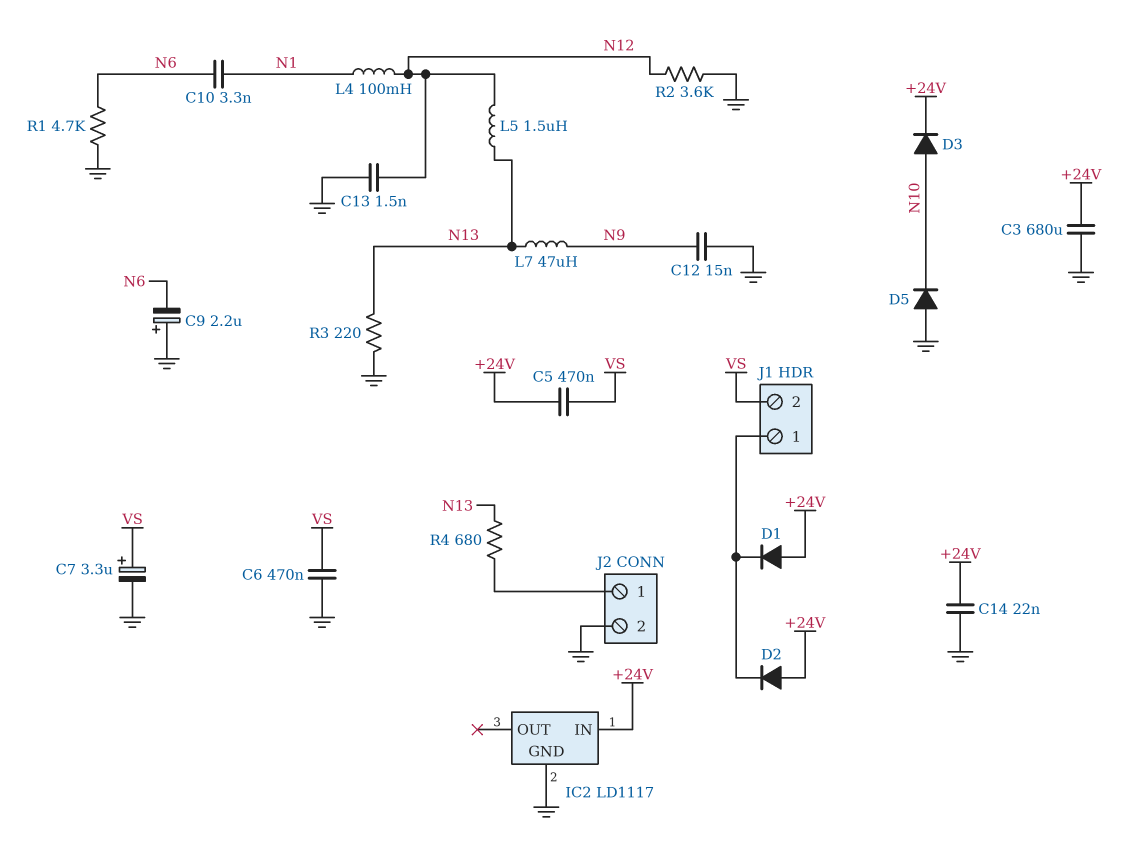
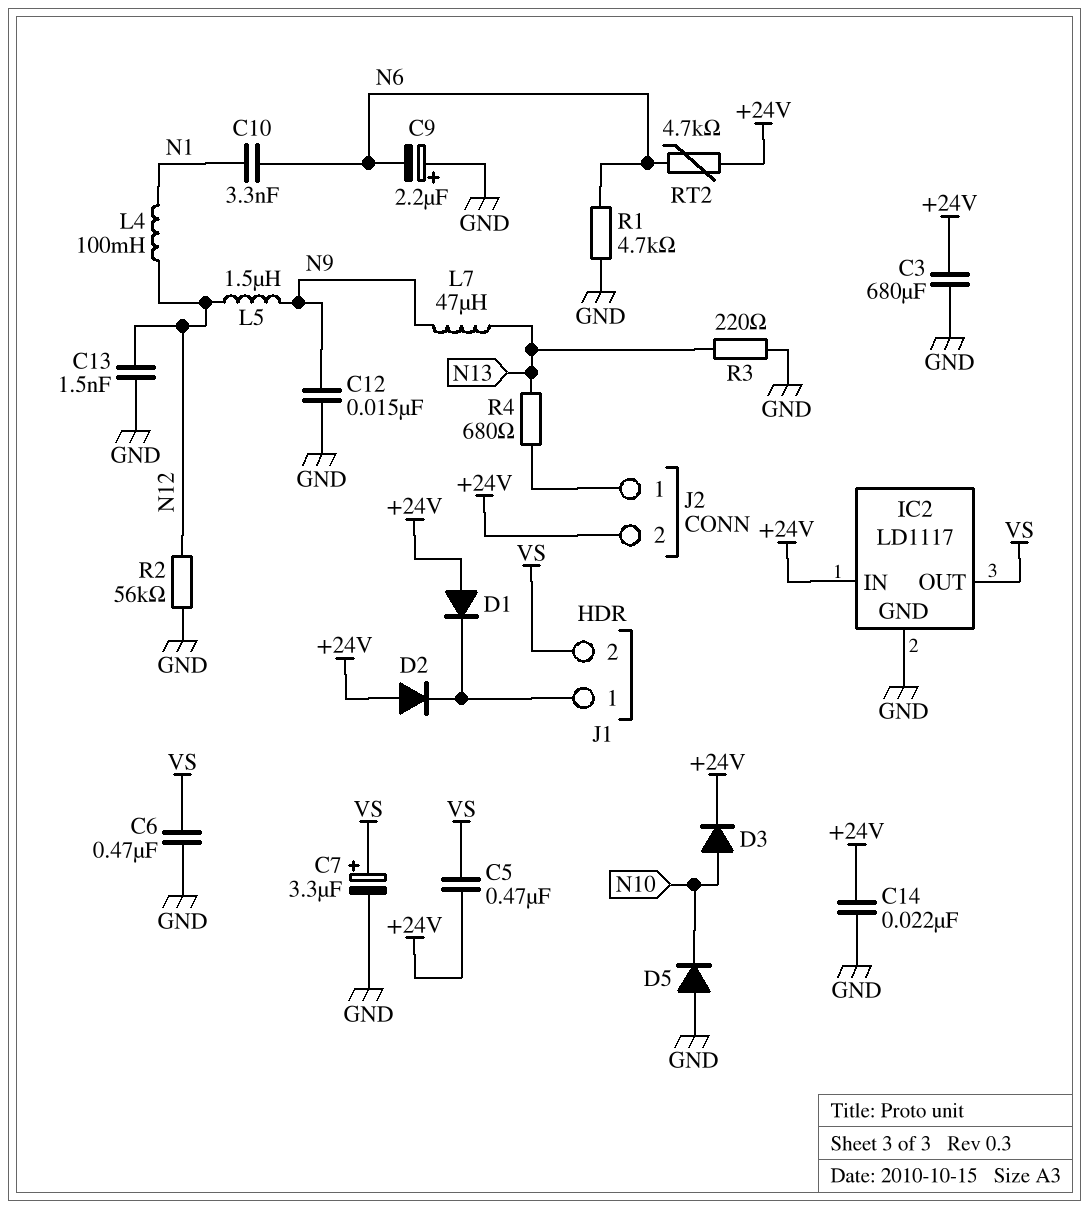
IC2 pin OUT: none -> VS
J2 pin 2: GND -> +24V
L5: 1.5uH (N12, N13) -> 1.5uH (N9, N12)
R2: 3.6k (GND, N12) -> 56k (GND, N12)
RT2: none -> 4.7k (+24V, N6)

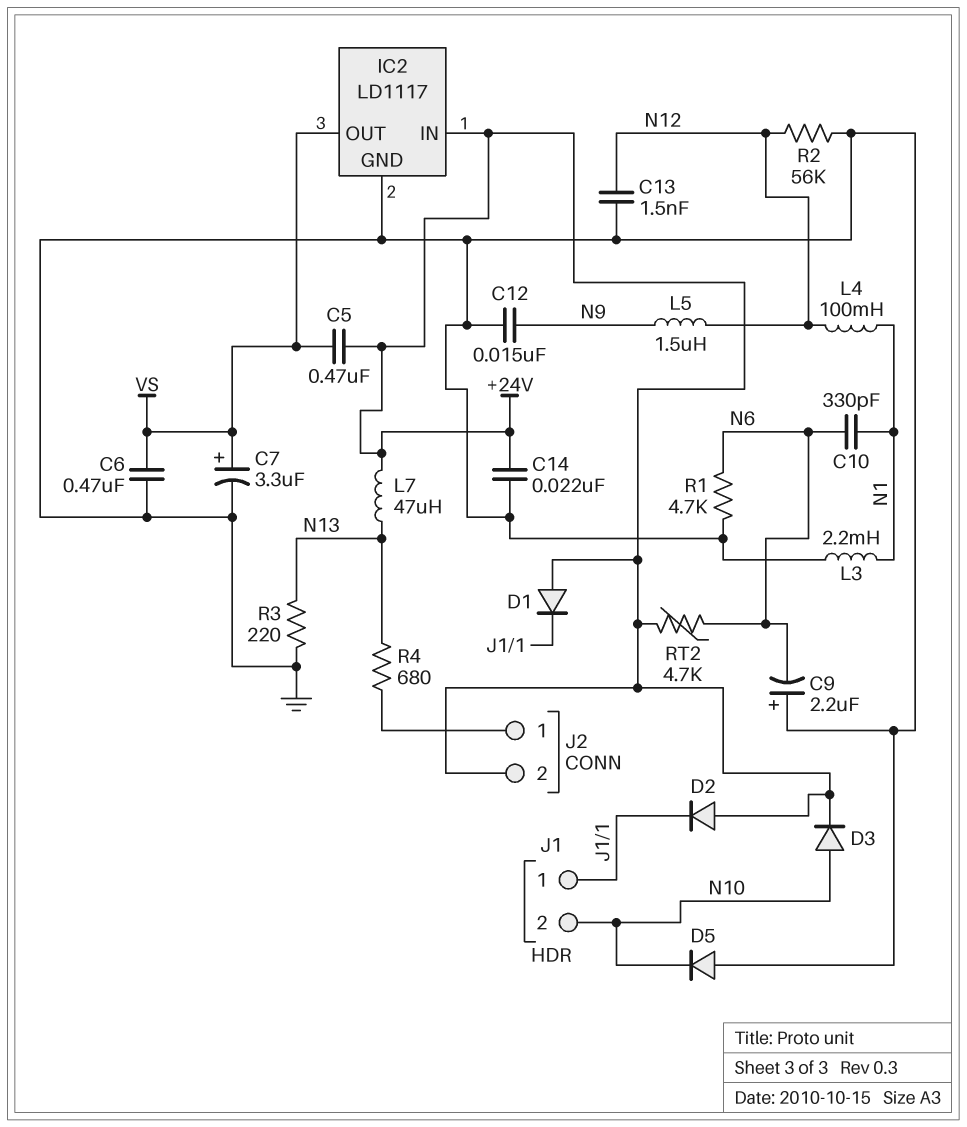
C3: 680uF (+24V, GND) -> none
C10: 3.3nF (N1, N6) -> 330pF (N1, N6)
J1 pin 2: VS -> N10
L3: none -> 2.2mH (GND, N1)
L7: 47uH (N9, N13) -> 47uH (+24V, N13)

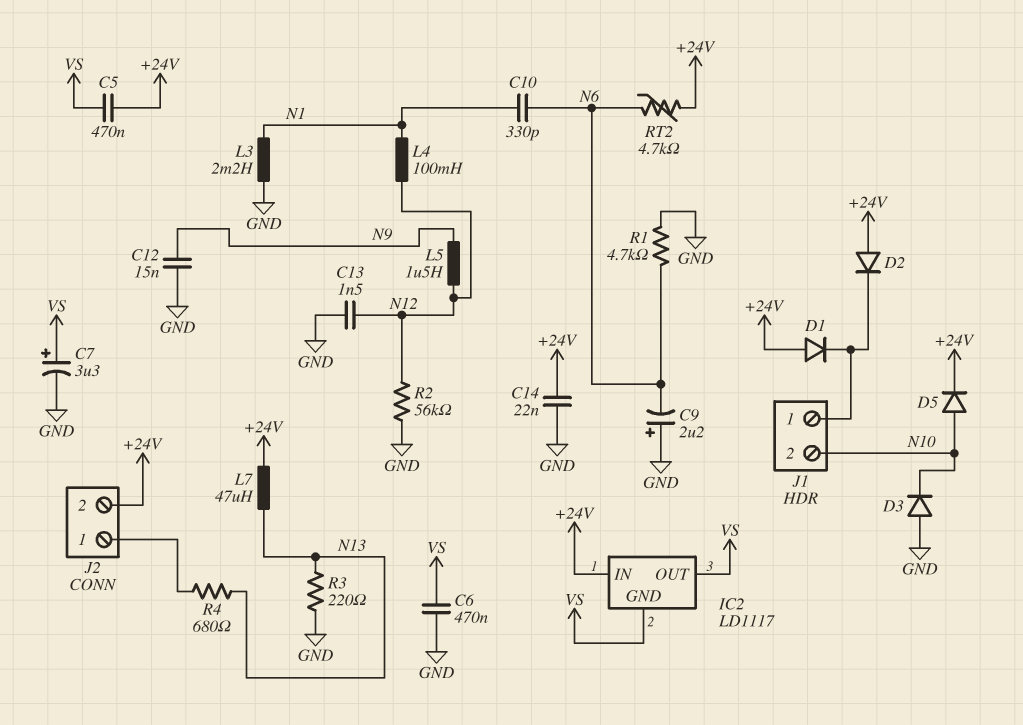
D3: diode (A N10, K +24V) -> diode (A GND, K N10)
D5: diode (A GND, K N10) -> diode (A N10, K +24V)
IC2 pin GND: GND -> VS

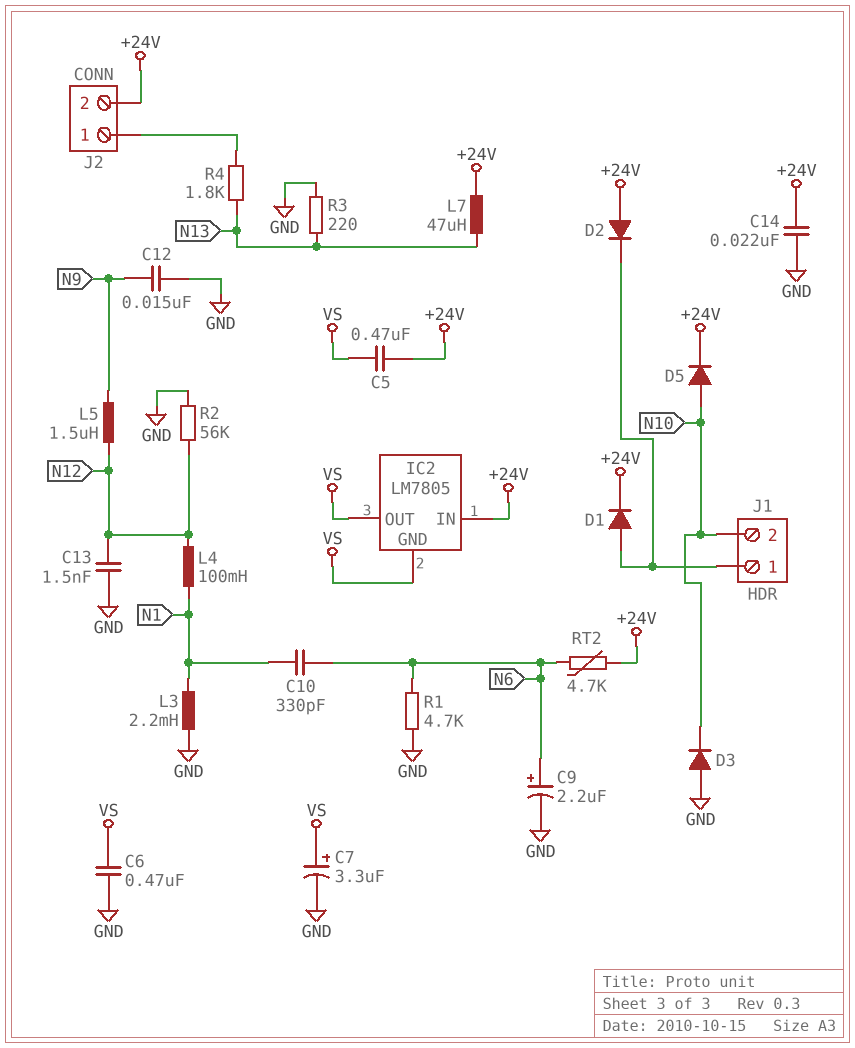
C9: 2.2uF (plus GND, minus N6) -> 2.2uF (plus N6, minus GND)
D1: diode (A +24V, K J1/1) -> diode (A J1/1, K +24V)
IC2: LD1117 -> LM7805
R4: 680 (J2/1, N13) -> 1.8k (J2/1, N13)

